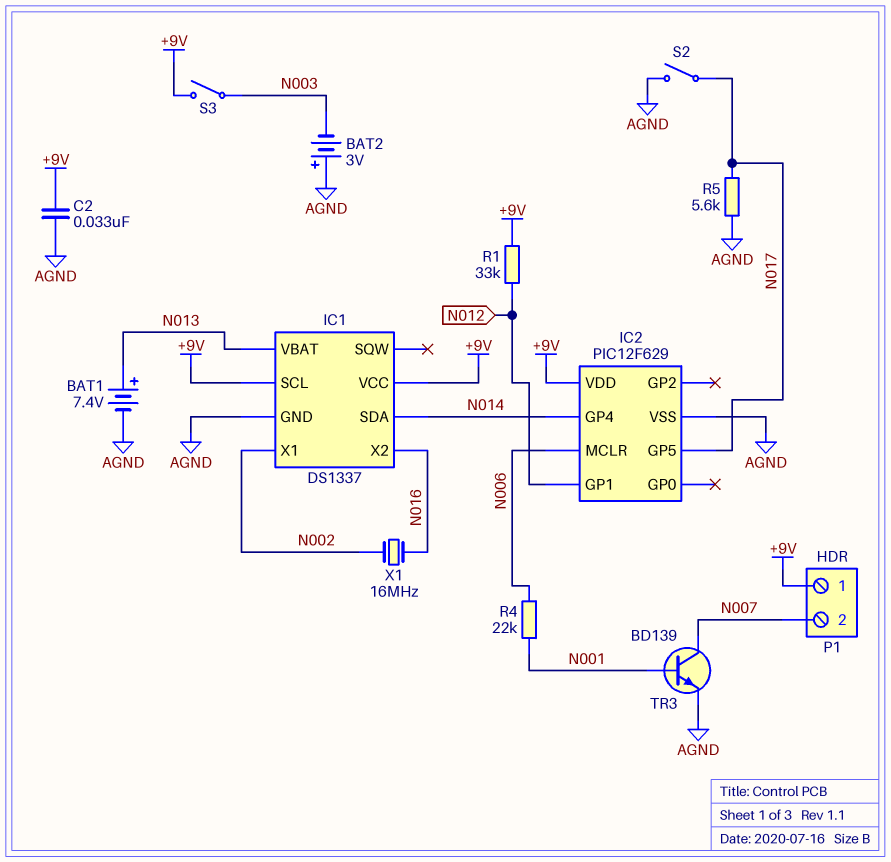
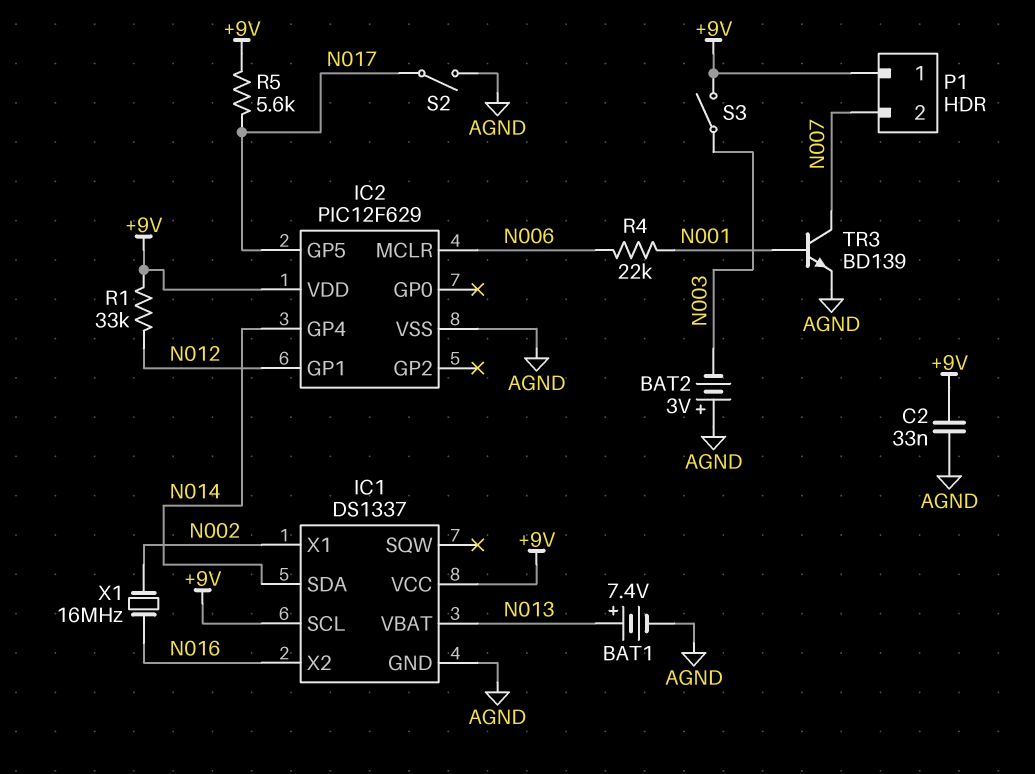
R5: 5.6k (AGND, N017) -> 5.6k (+9V, N017)

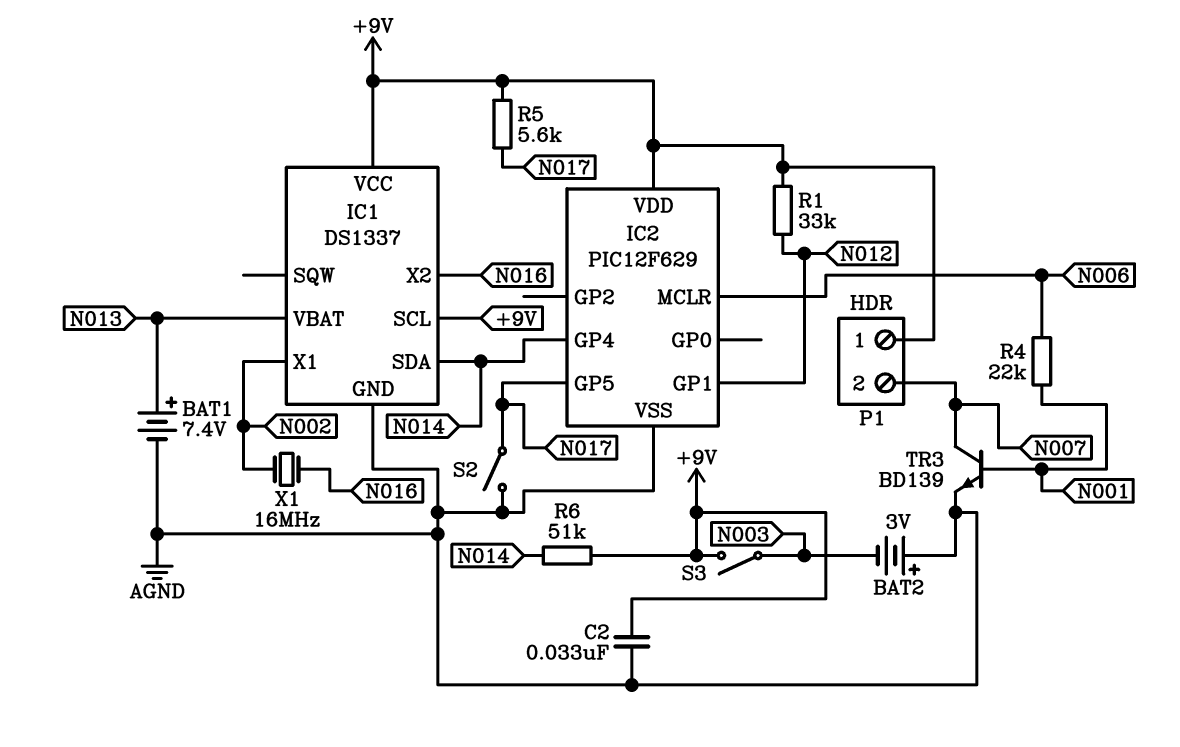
R6: none -> 51k (+9V, N014)

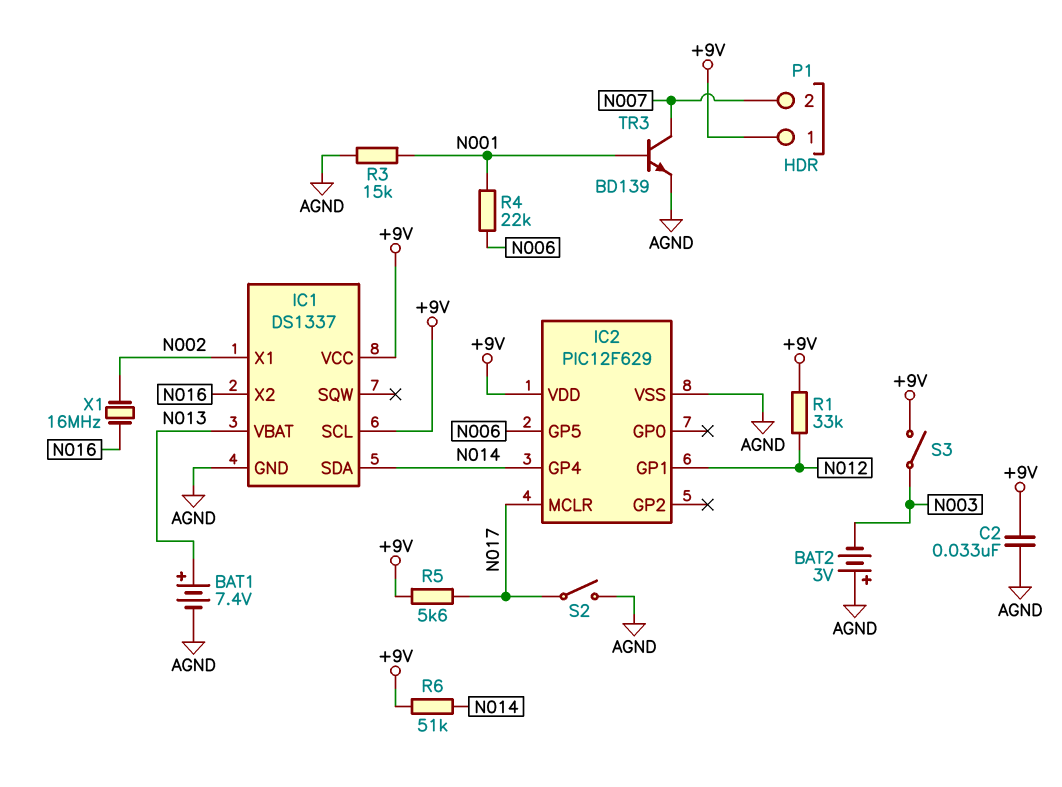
IC2 pin GP5: N017 -> N006
IC2 pin MCLR: N006 -> N017
R3: none -> 15k (AGND, N001)

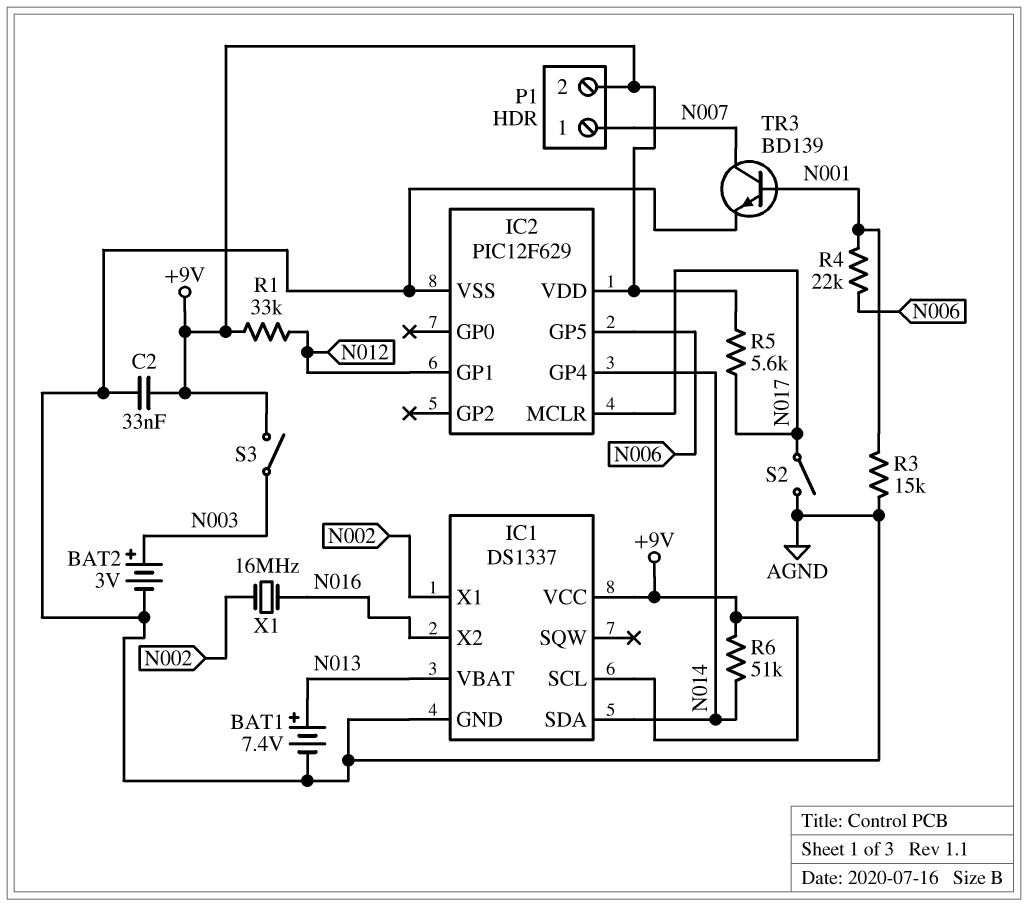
BAT2: 3V (plus AGND, minus N003) -> 3V (plus N003, minus AGND)
P1 pin 1: +9V -> N007
P1 pin 2: N007 -> +9V

